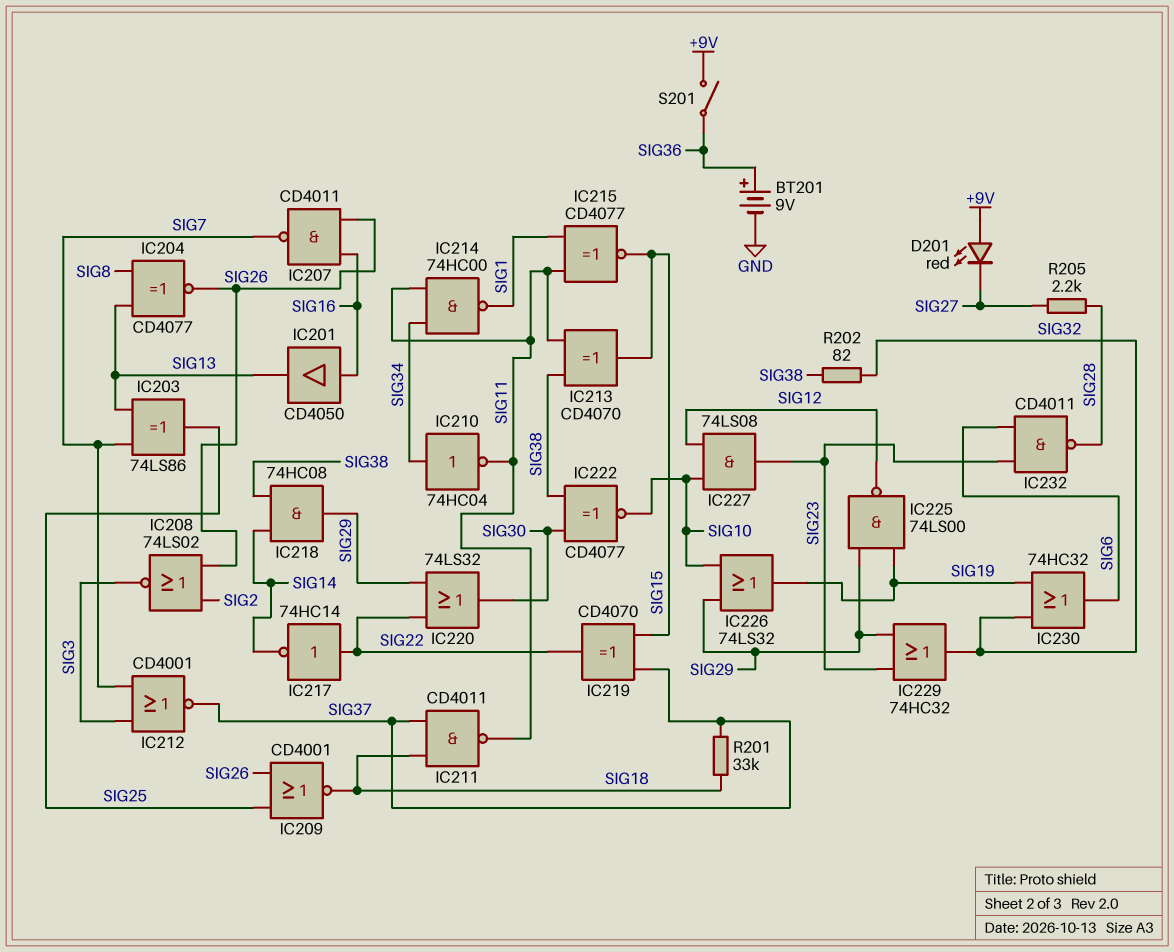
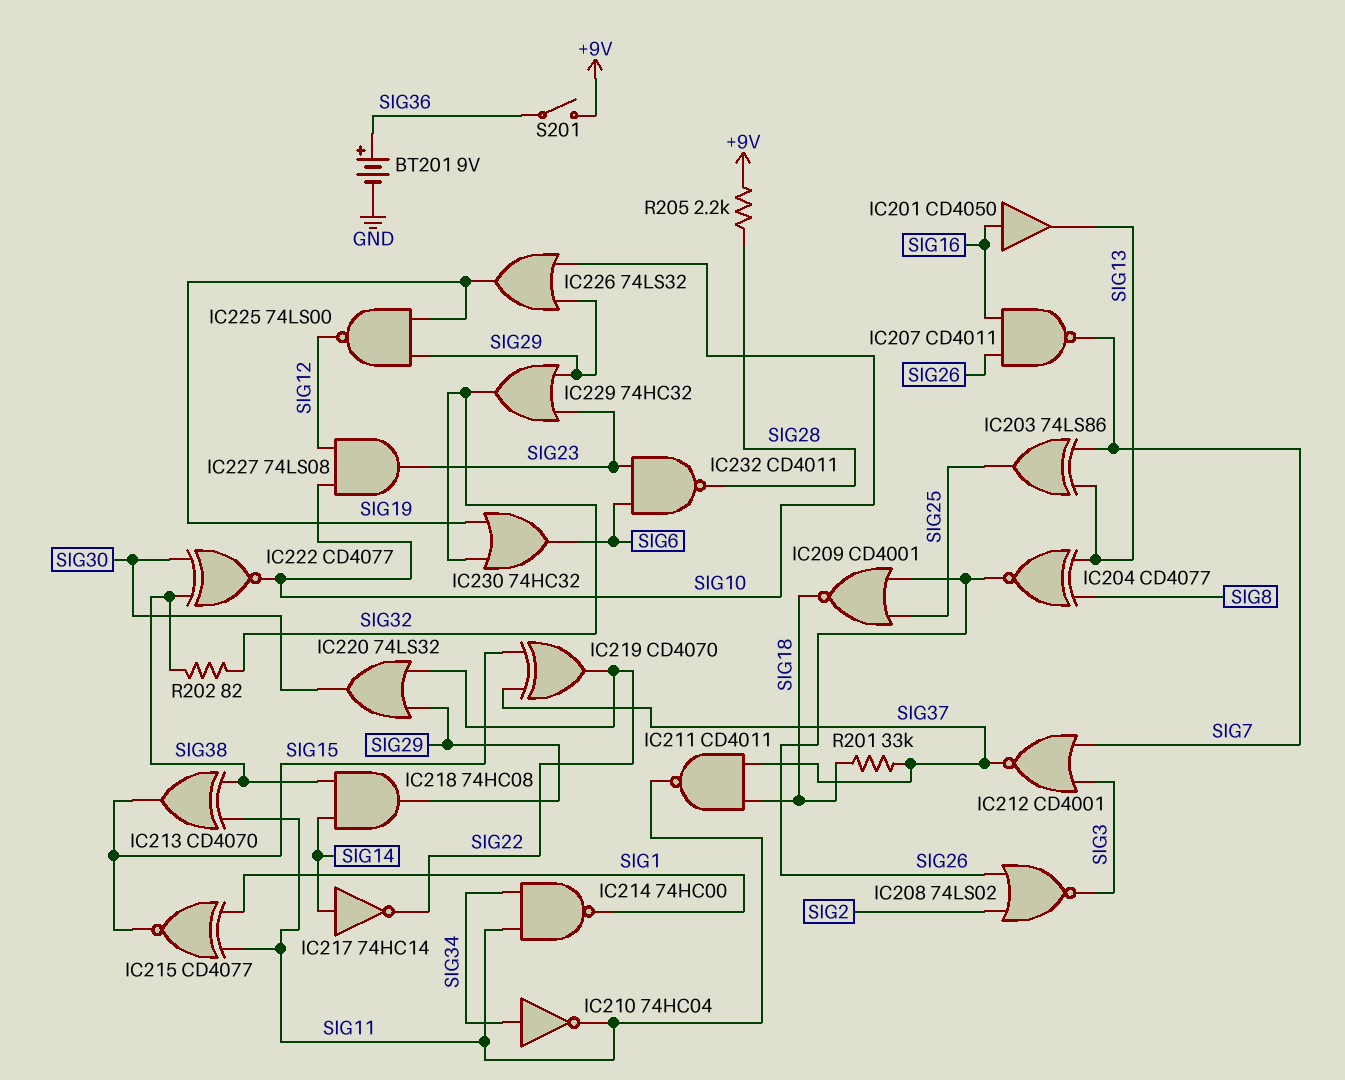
D201: LED red (A +9V, K SIG27) -> none
IC217: NOT 74HC14 (in SIG22, out SIG14) -> NOT 74HC14 (in SIG14, out SIG22)
R205: 2.2k (SIG27, SIG28) -> 2.2k (+9V, SIG28)

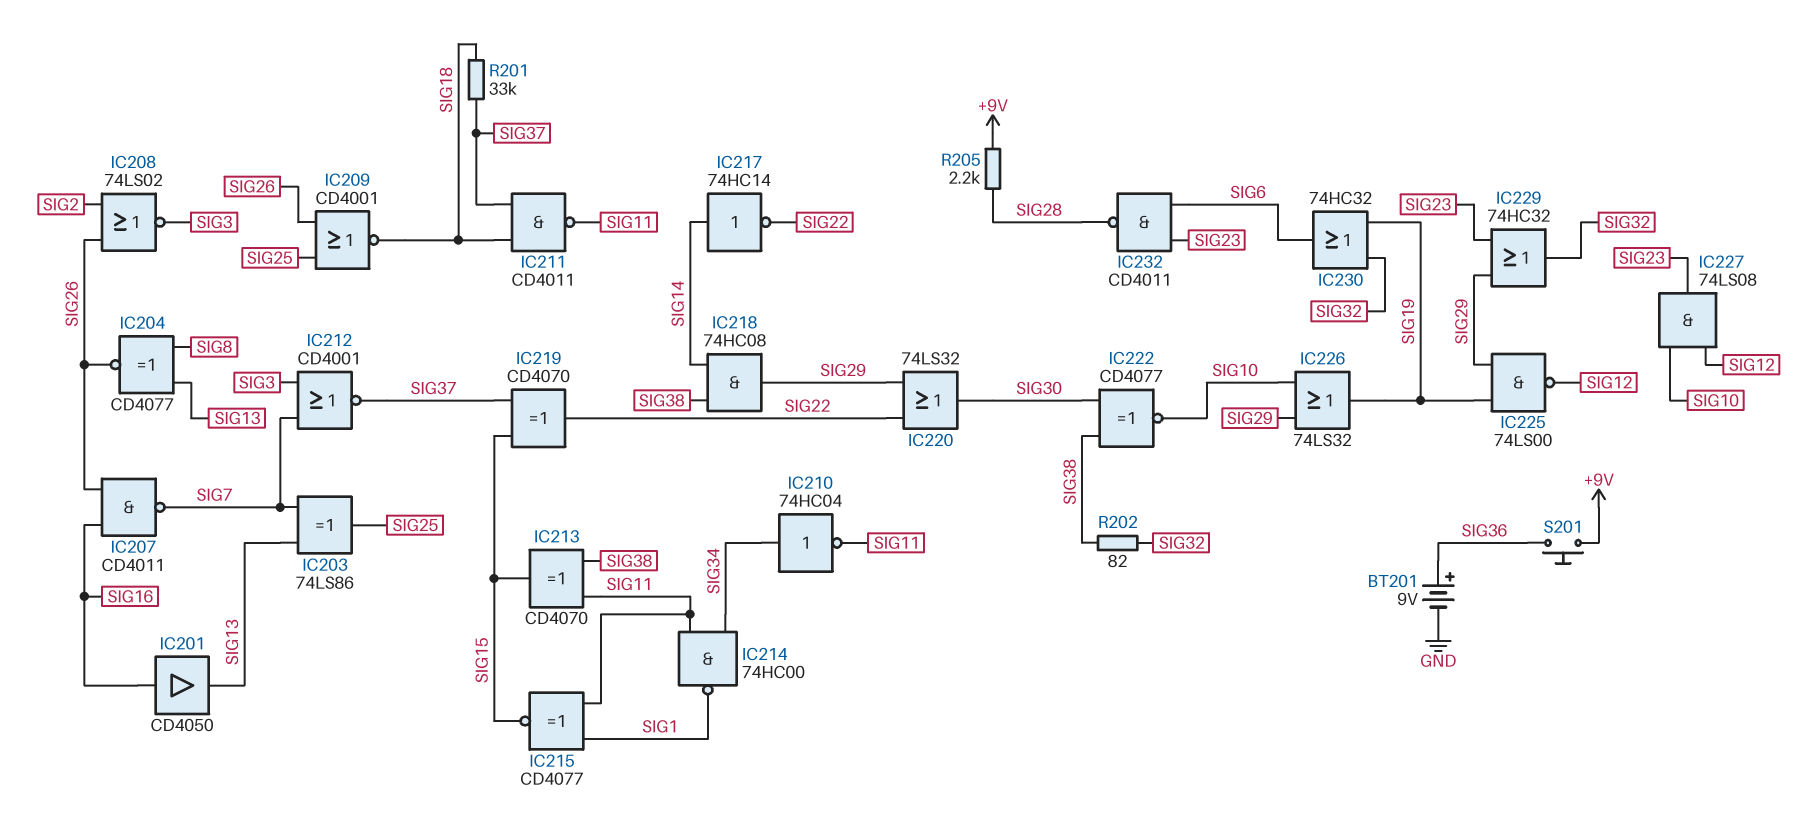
S201: switch (+9V, SIG36) -> button (+9V, SIG36)

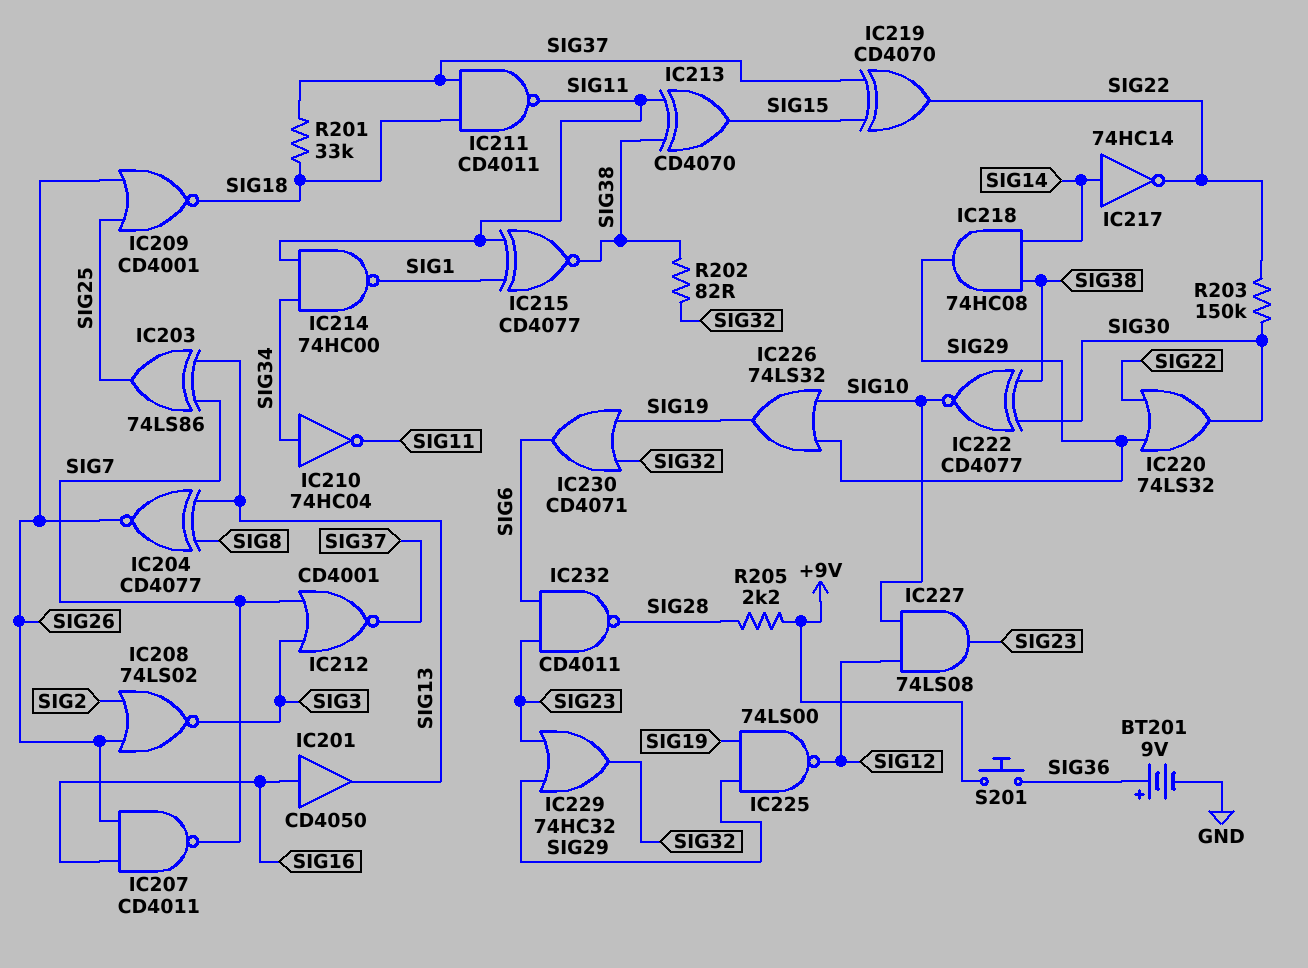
IC215: XNOR CD4077 (in SIG1, in SIG11, out SIG15) -> XNOR CD4077 (in SIG1, in SIG11, out SIG38)
IC230: OR 74HC32 (in SIG19, in SIG32, out SIG6) -> OR CD4071 (in SIG19, in SIG32, out SIG6)
R203: none -> 150k (SIG22, SIG30)

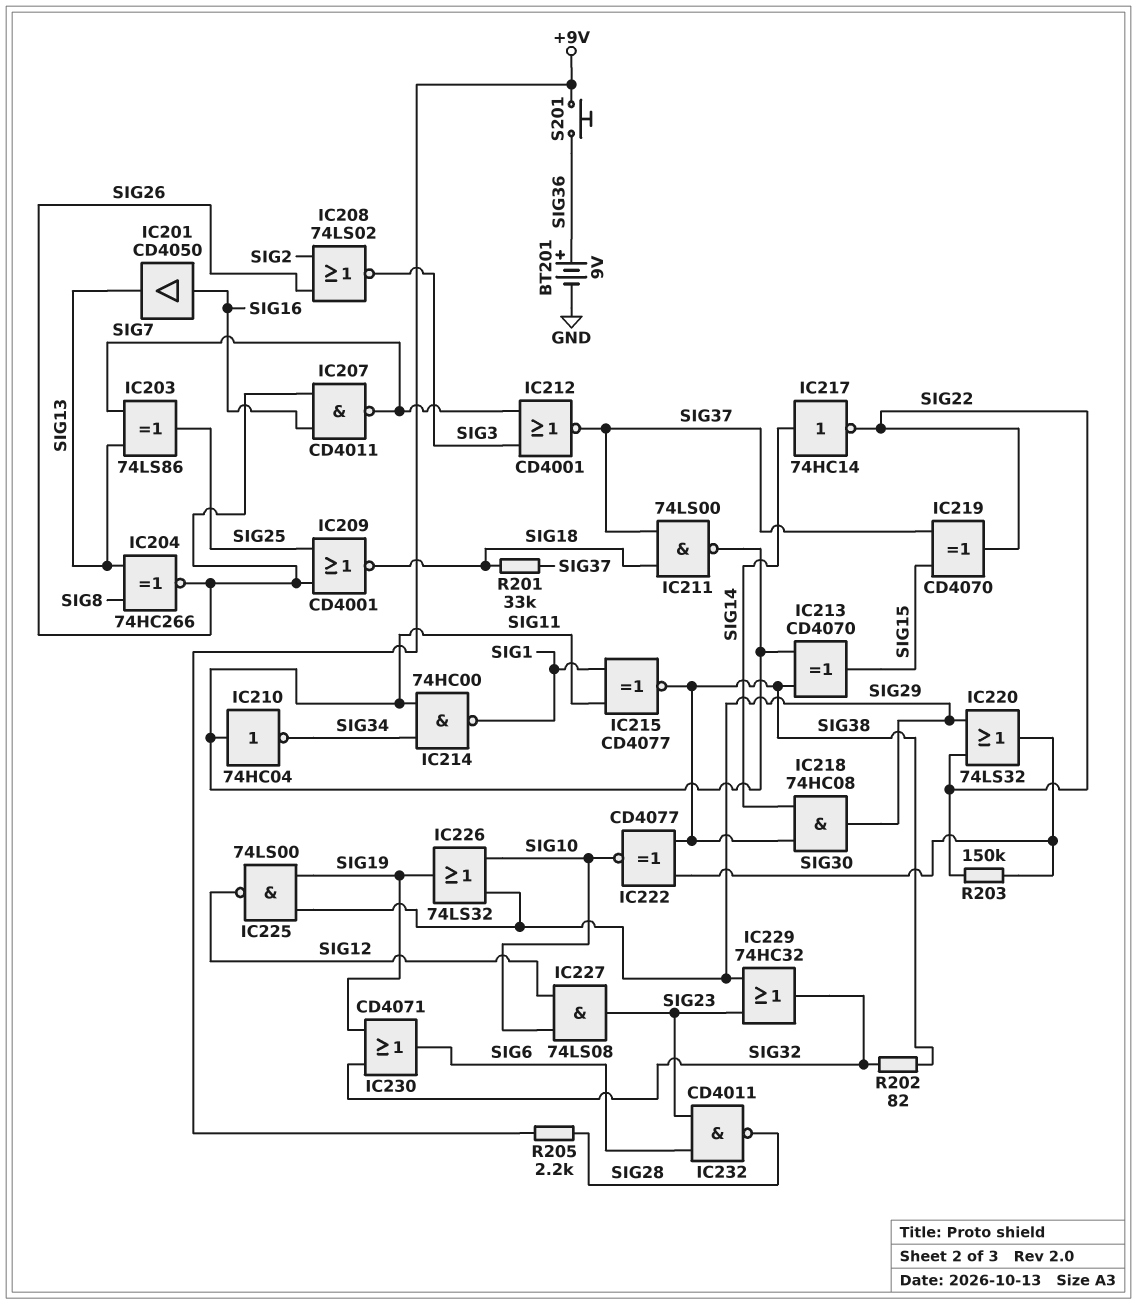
IC204: XNOR CD4077 (in SIG8, in SIG13, out SIG26) -> XNOR 74HC266 (in SIG8, in SIG13, out SIG26)
IC210: NOT 74HC04 (in SIG34, out SIG11) -> NOT 74HC04 (in SIG11, out SIG34)
IC211: NAND CD4011 (in SIG18, in SIG37, out SIG11) -> NAND 74LS00 (in SIG18, in SIG37, out SIG11)

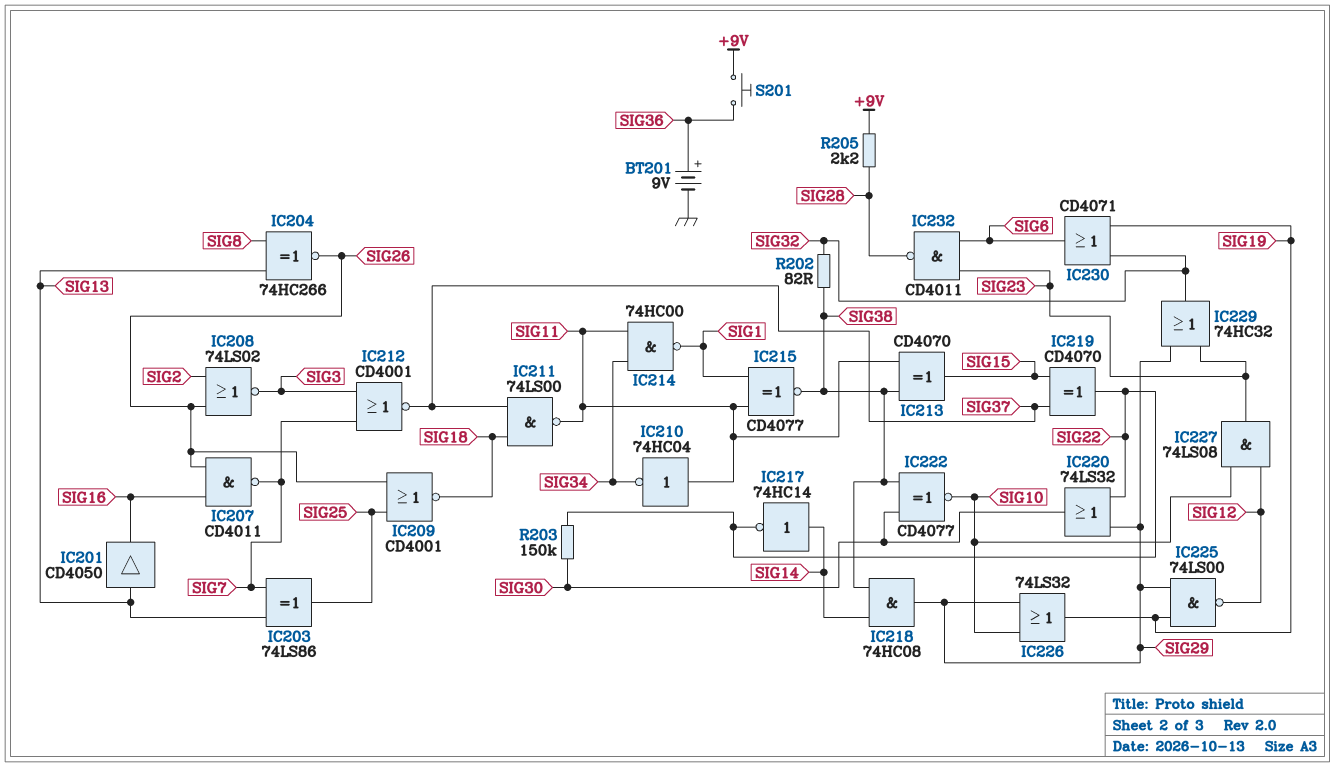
IC201: buffer CD4050 (in SIG16, out SIG13) -> buffer CD4050 (in SIG13, out SIG16)
R201: 33k (SIG18, SIG37) -> none

